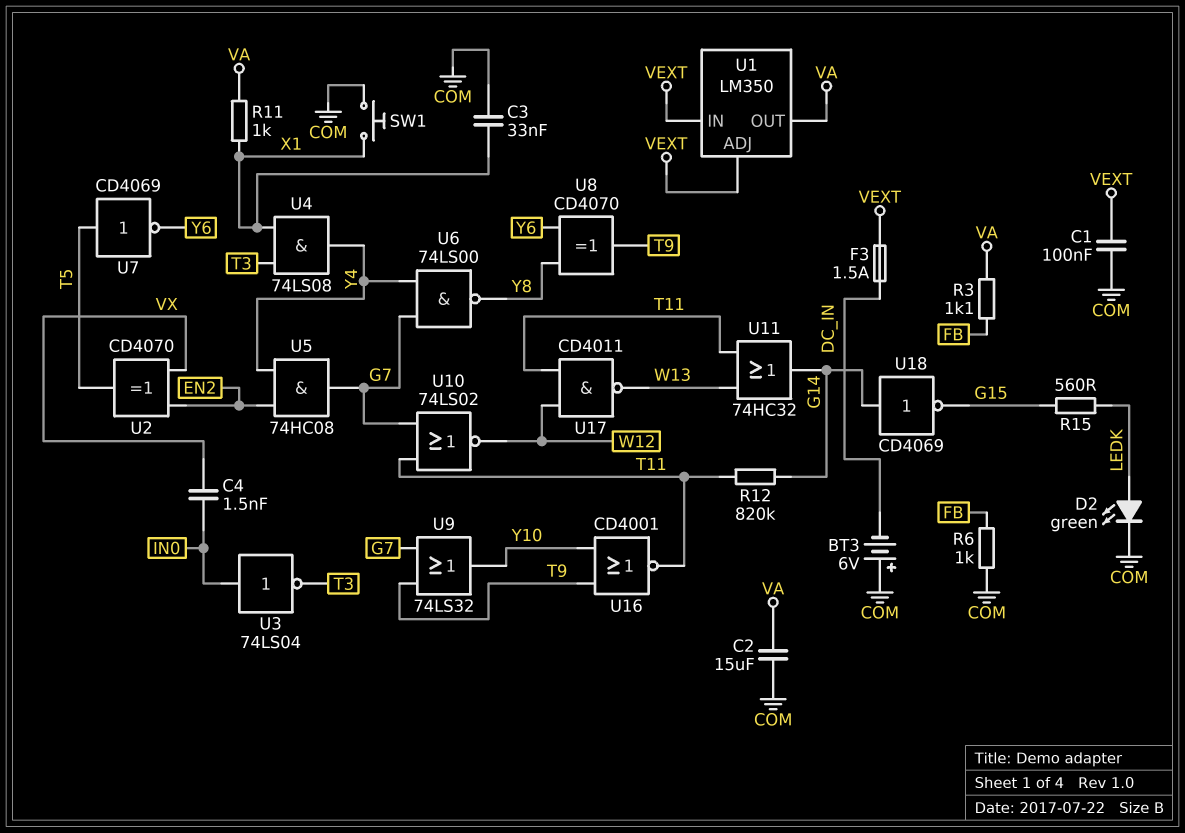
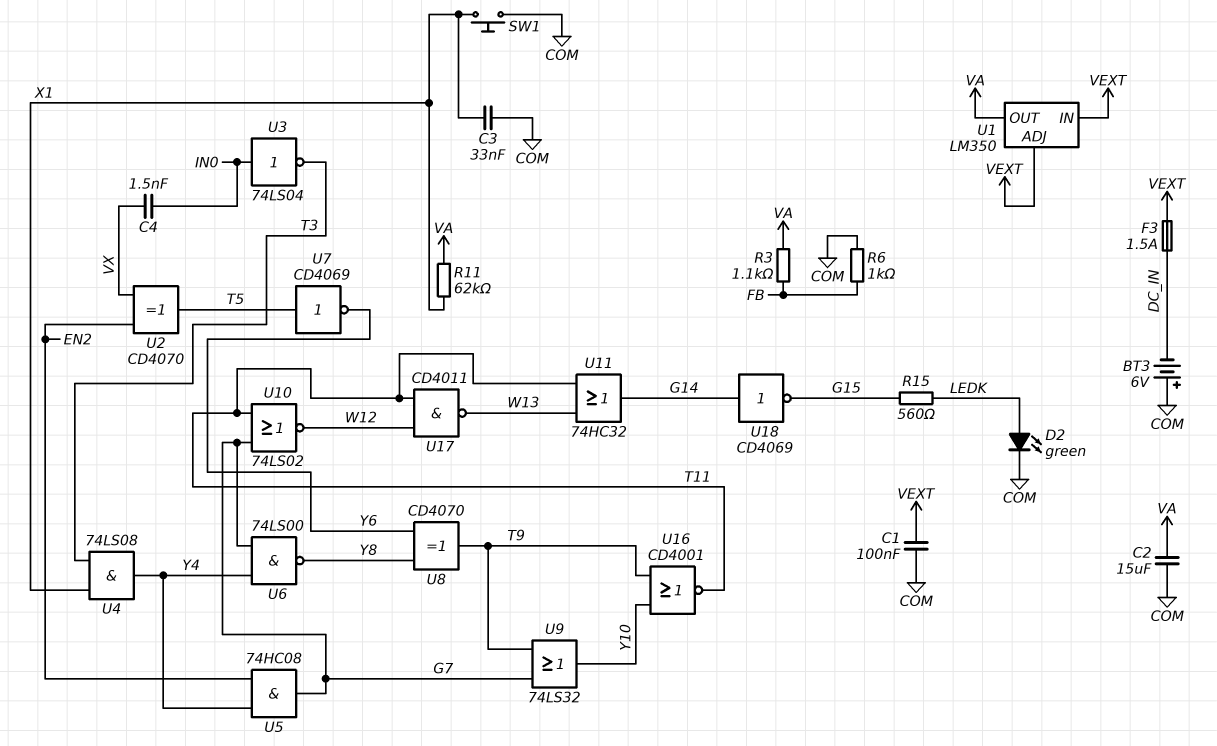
R11: 1k (VA, X1) -> 62k (VA, X1)
R12: 820k (G14, T11) -> none

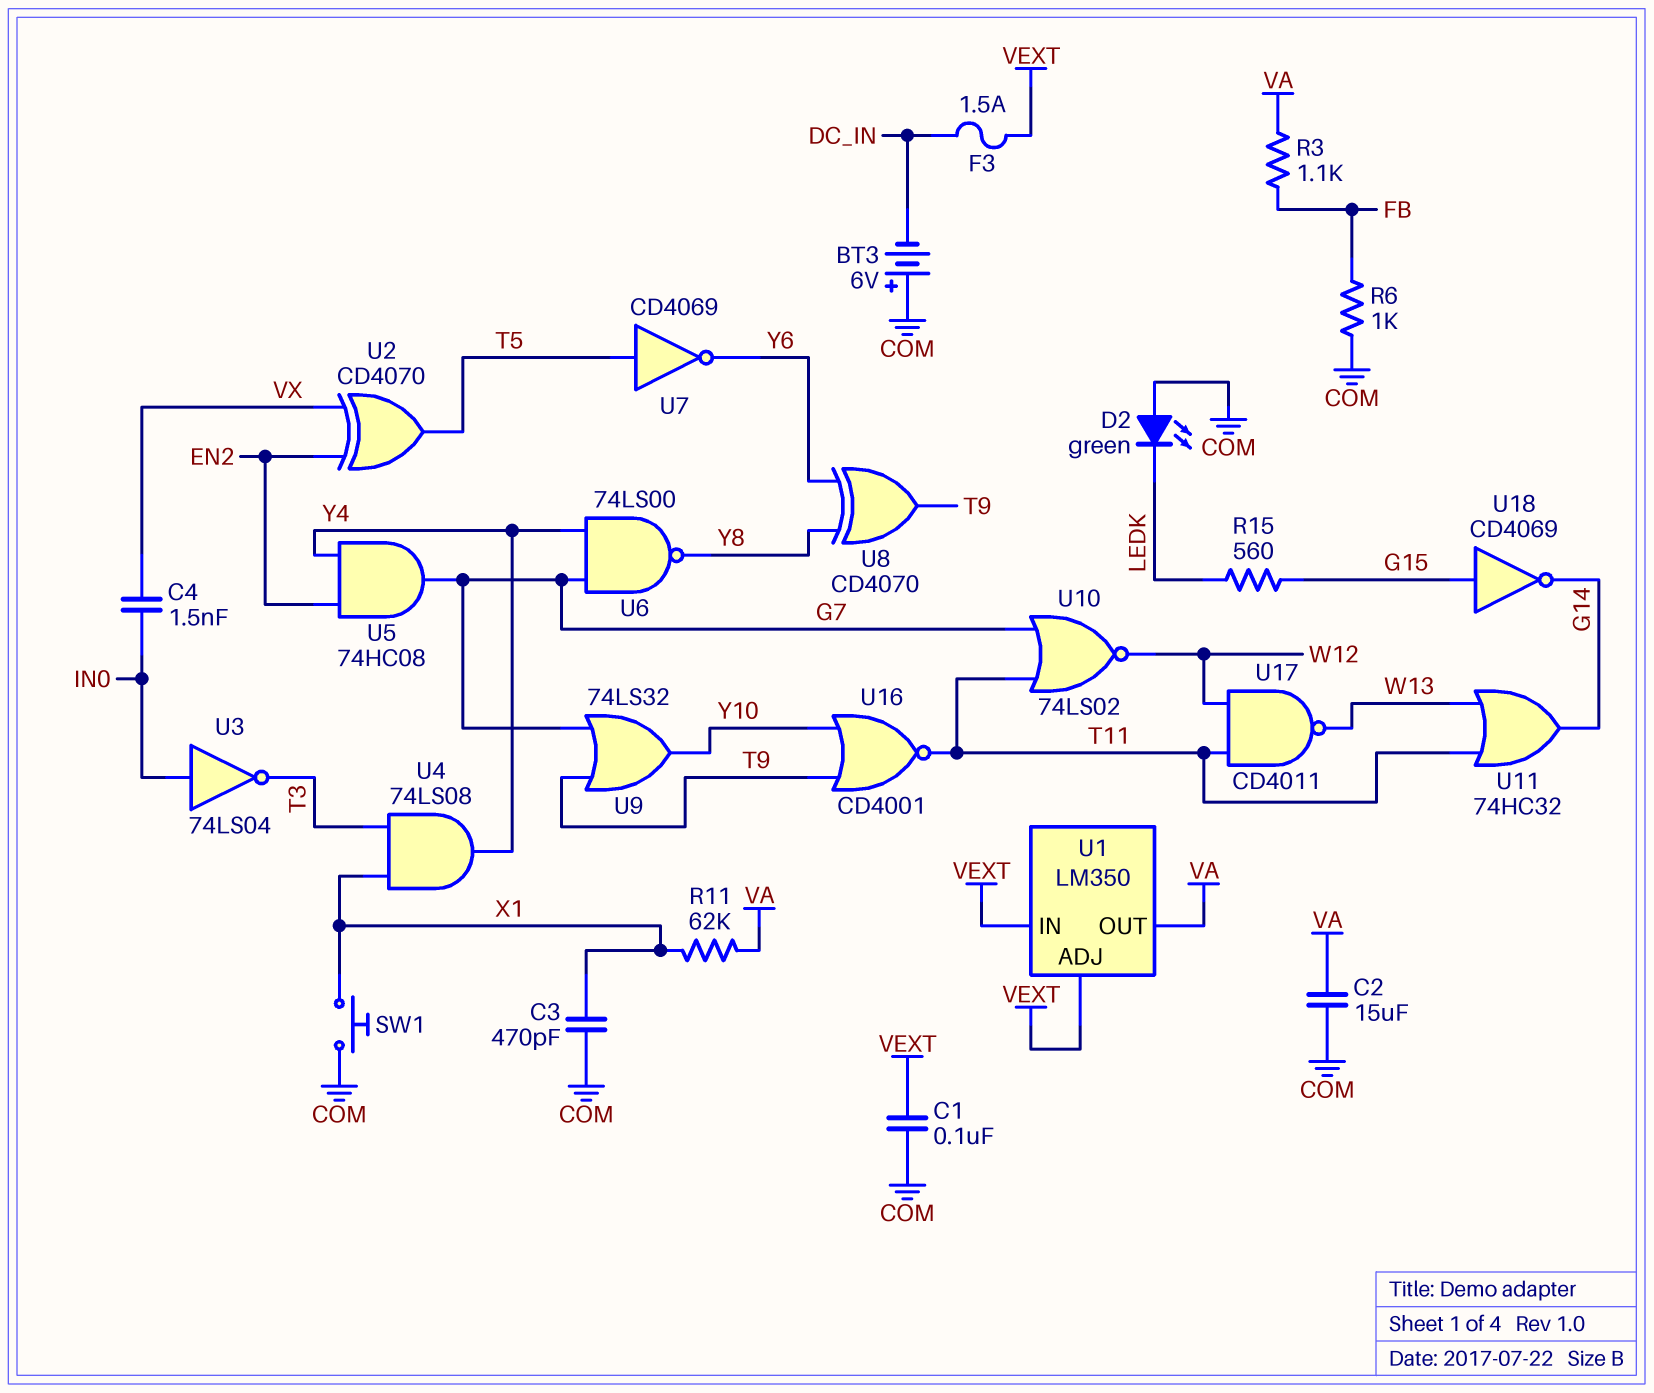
C3: 33nF (COM, X1) -> 470pF (COM, X1)
D2: LED green (A LEDK, K COM) -> LED green (A COM, K LEDK)
U18: NOT CD4069 (in G14, out G15) -> NOT CD4069 (in G15, out G14)

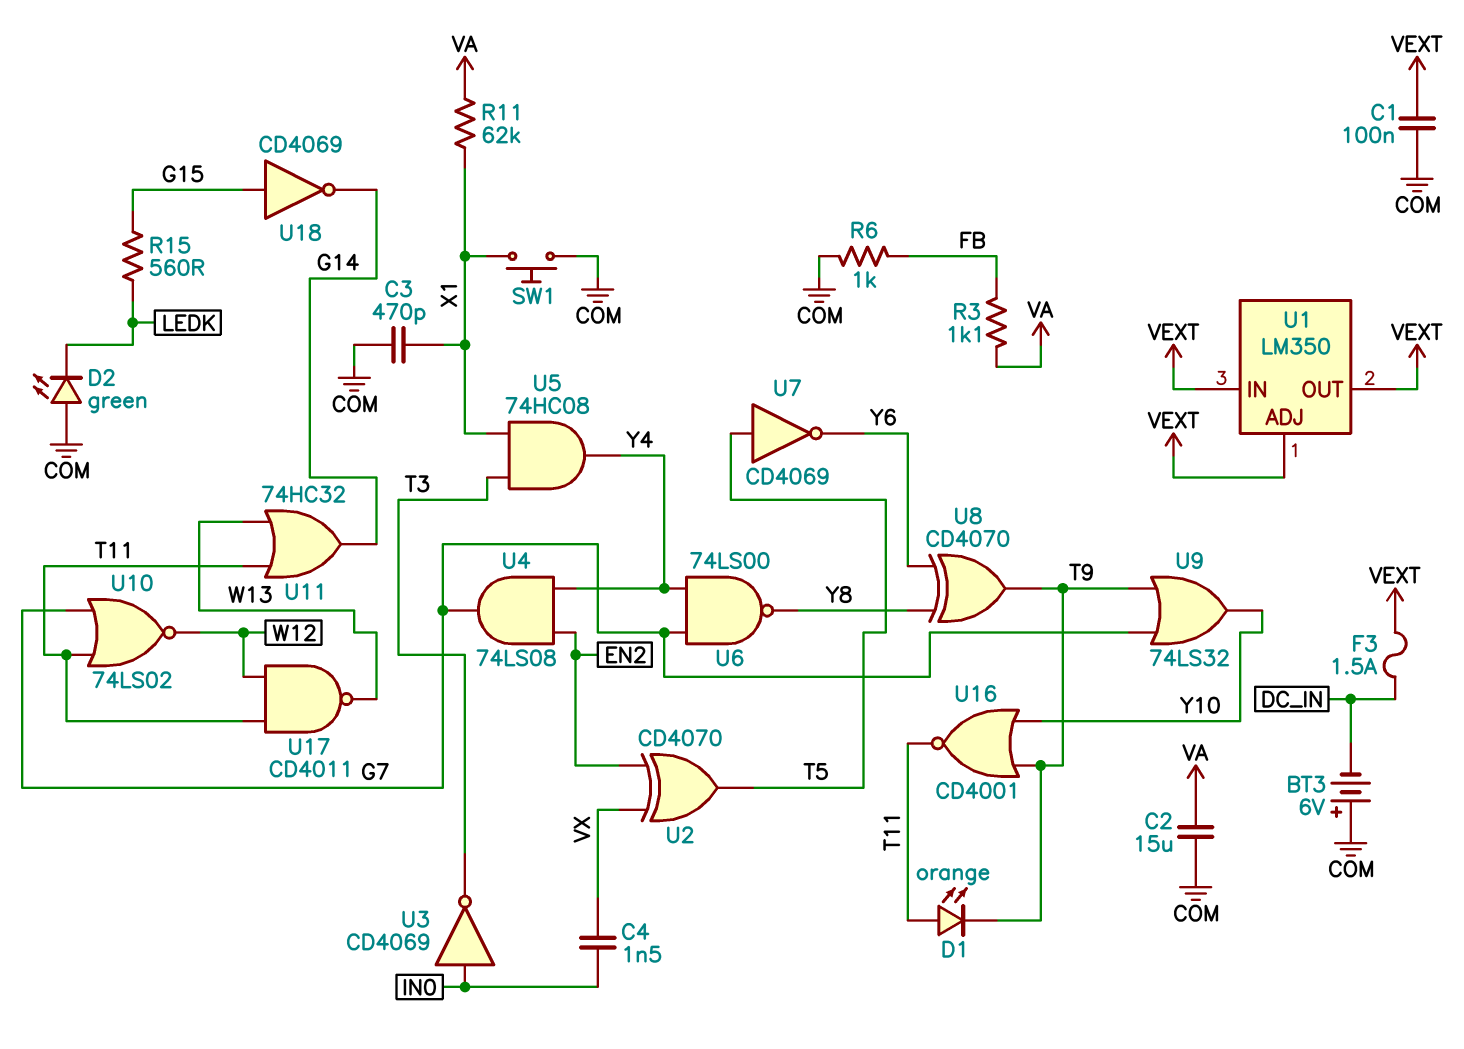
D1: none -> LED orange (A T11, K T9)
U1 pin OUT: VA -> VEXT
U3: NOT 74LS04 (in IN0, out T3) -> NOT CD4069 (in IN0, out T3)
U4: AND 74LS08 (in T3, in X1, out Y4) -> AND 74LS08 (in EN2, in Y4, out G7)
U5: AND 74HC08 (in EN2, in Y4, out G7) -> AND 74HC08 (in T3, in X1, out Y4)

